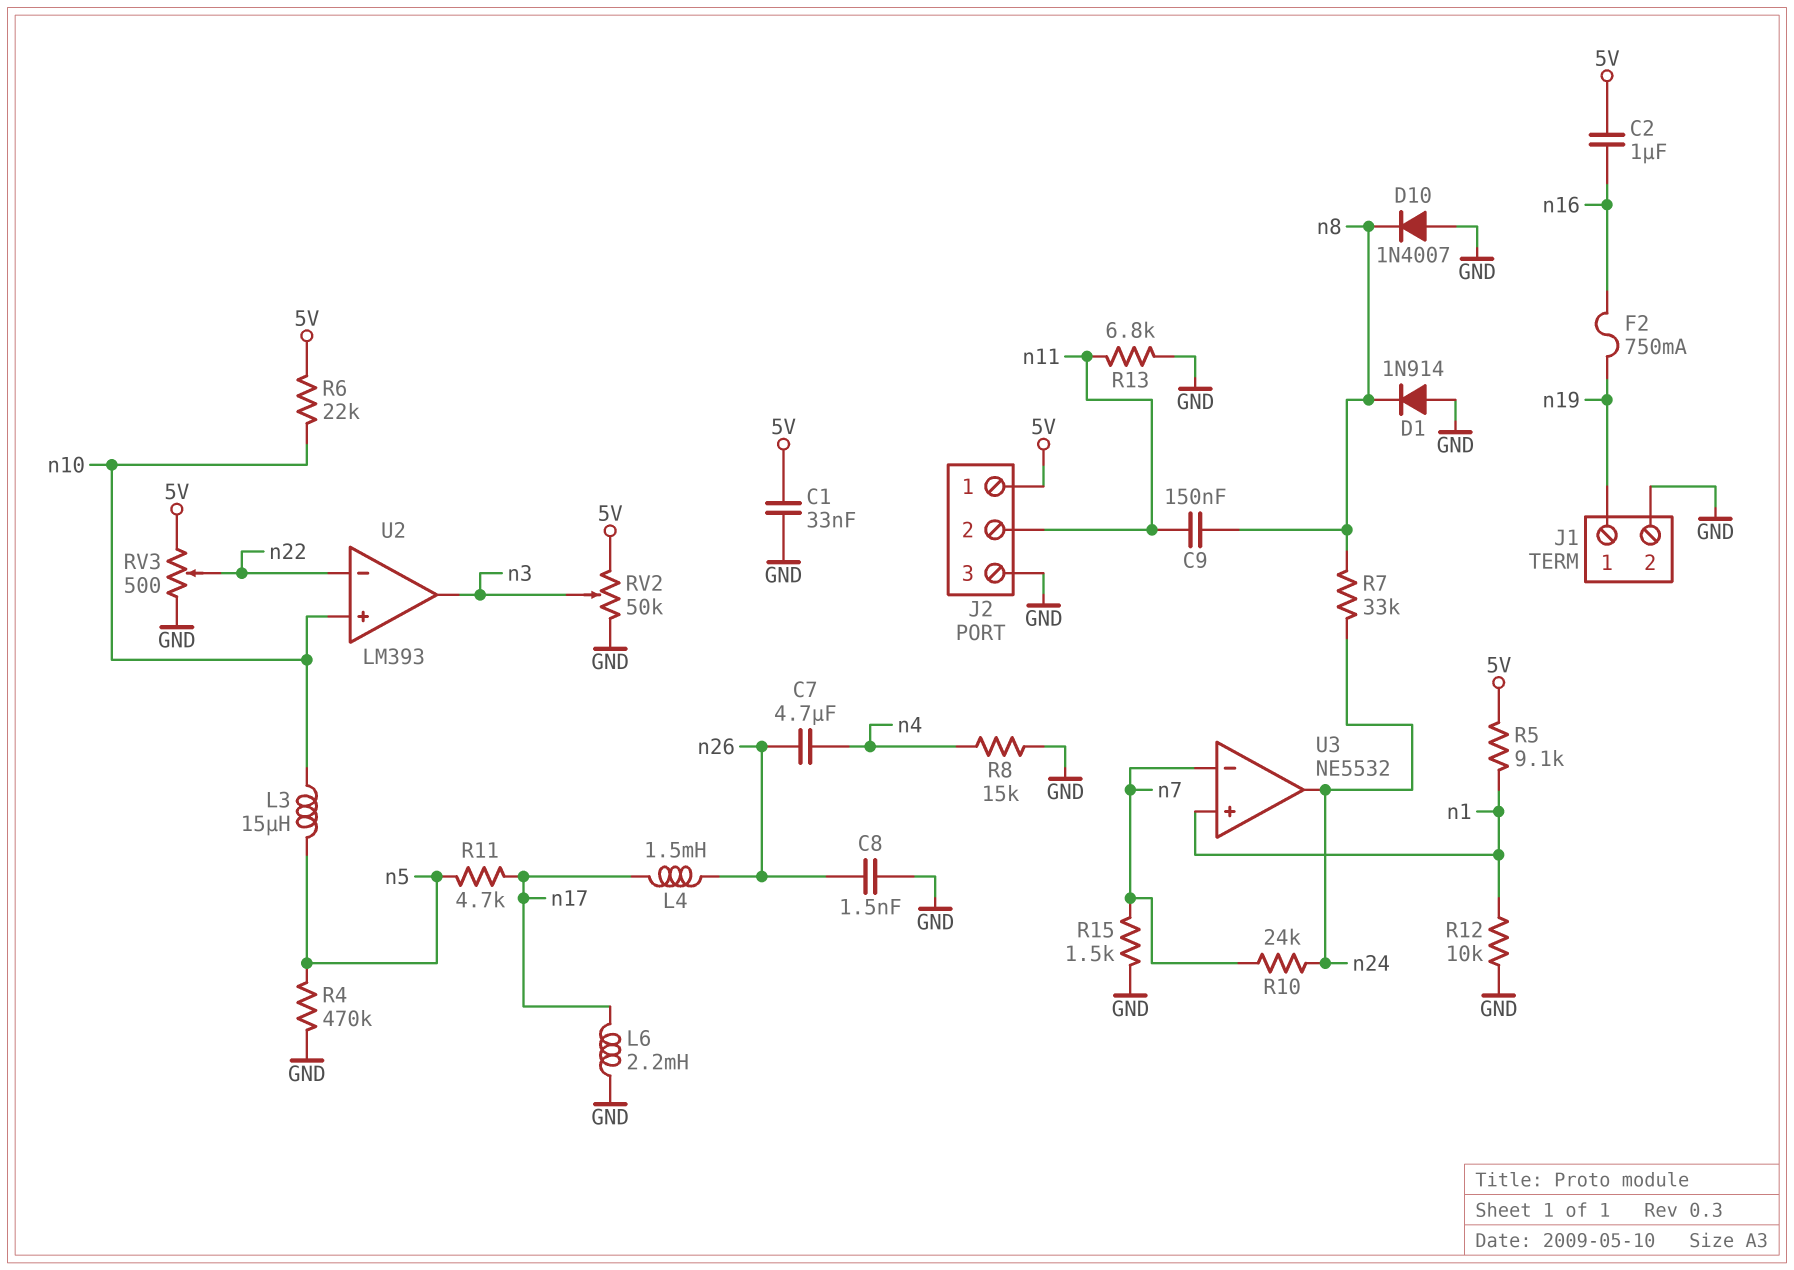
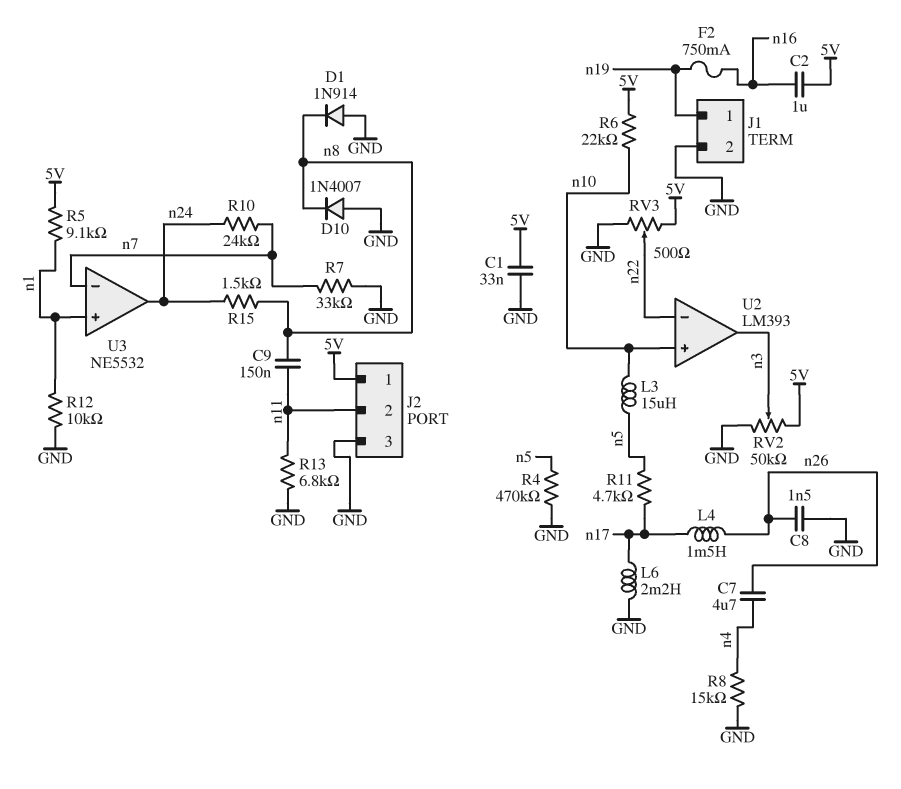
R7: 33k (n8, n24) -> 33k (GND, n7)
R15: 1.5k (GND, n7) -> 1.5k (n8, n24)

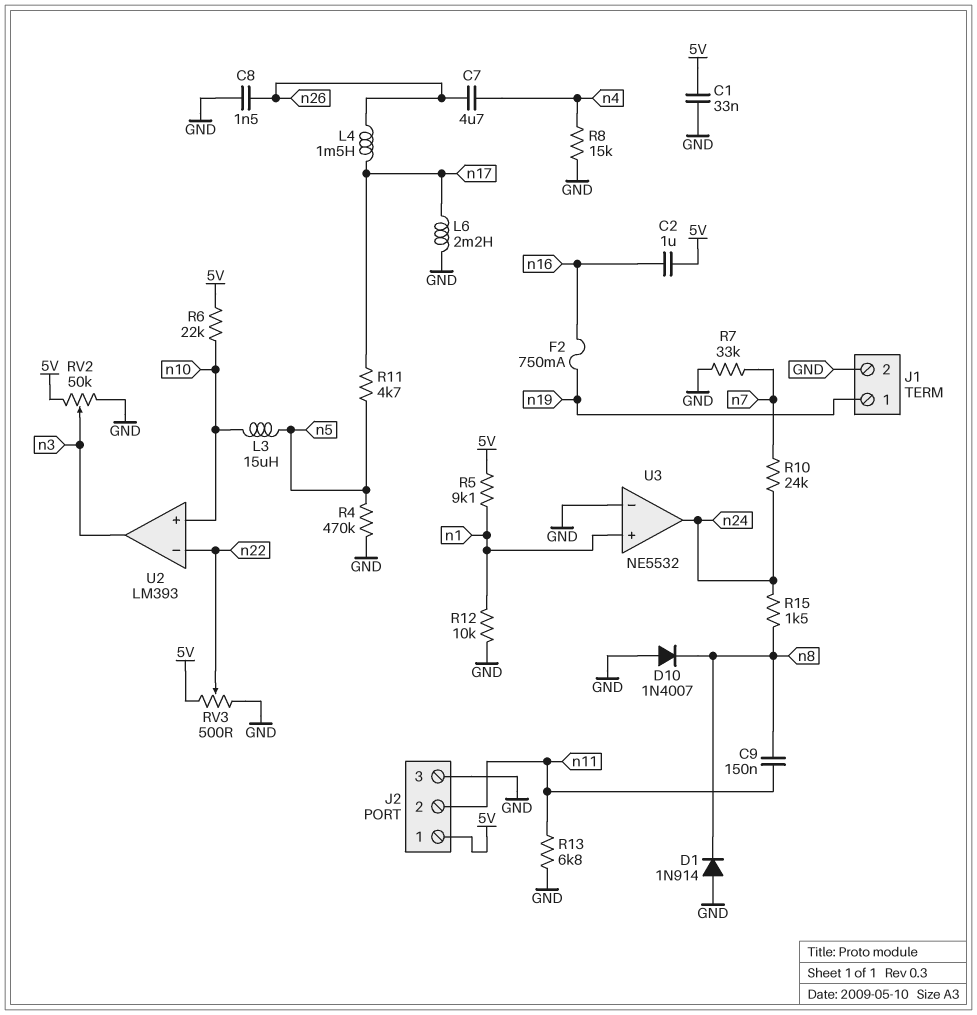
U3 pin in-: n7 -> GND

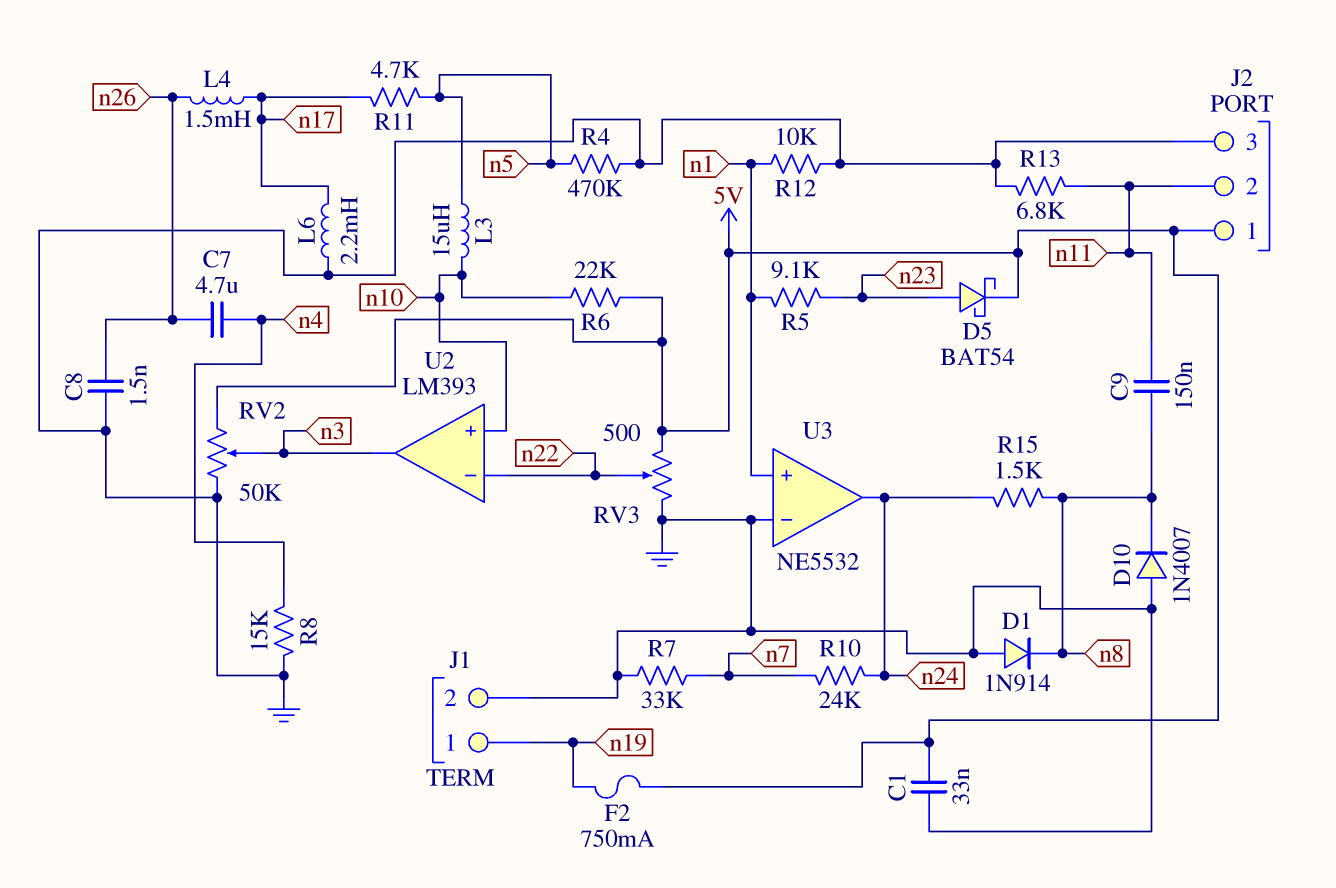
C2: 1uF (5V, n16) -> none
D5: none -> schottky BAT54 (A n23, K 5V)
F2: 750mA (n16, n19) -> 750mA (5V, n19)
R5: 9.1k (5V, n1) -> 9.1k (n1, n23)

